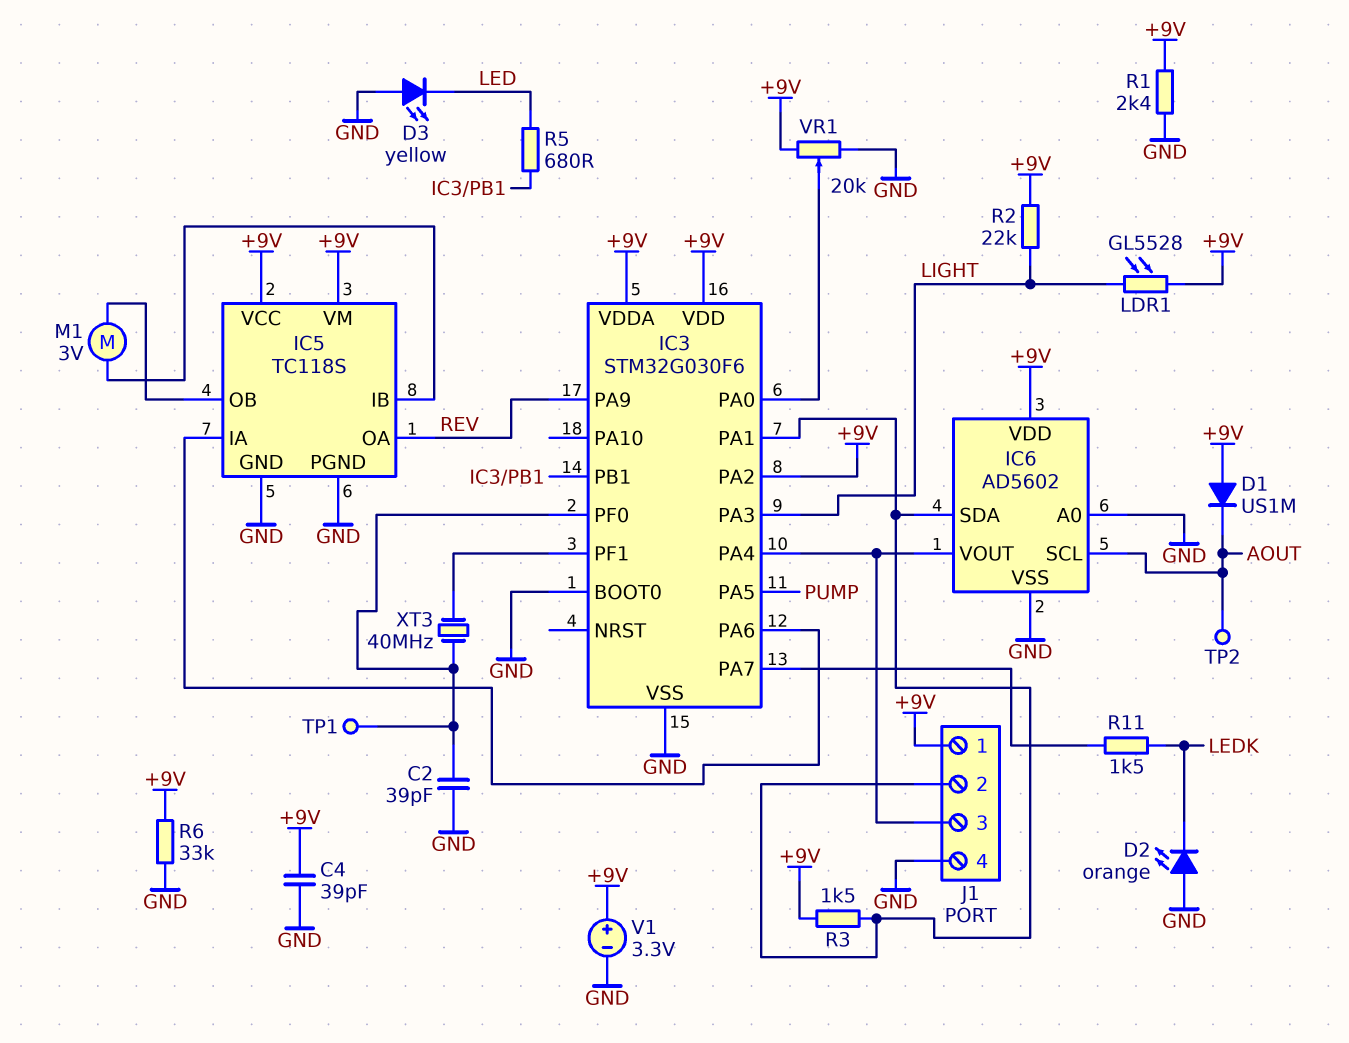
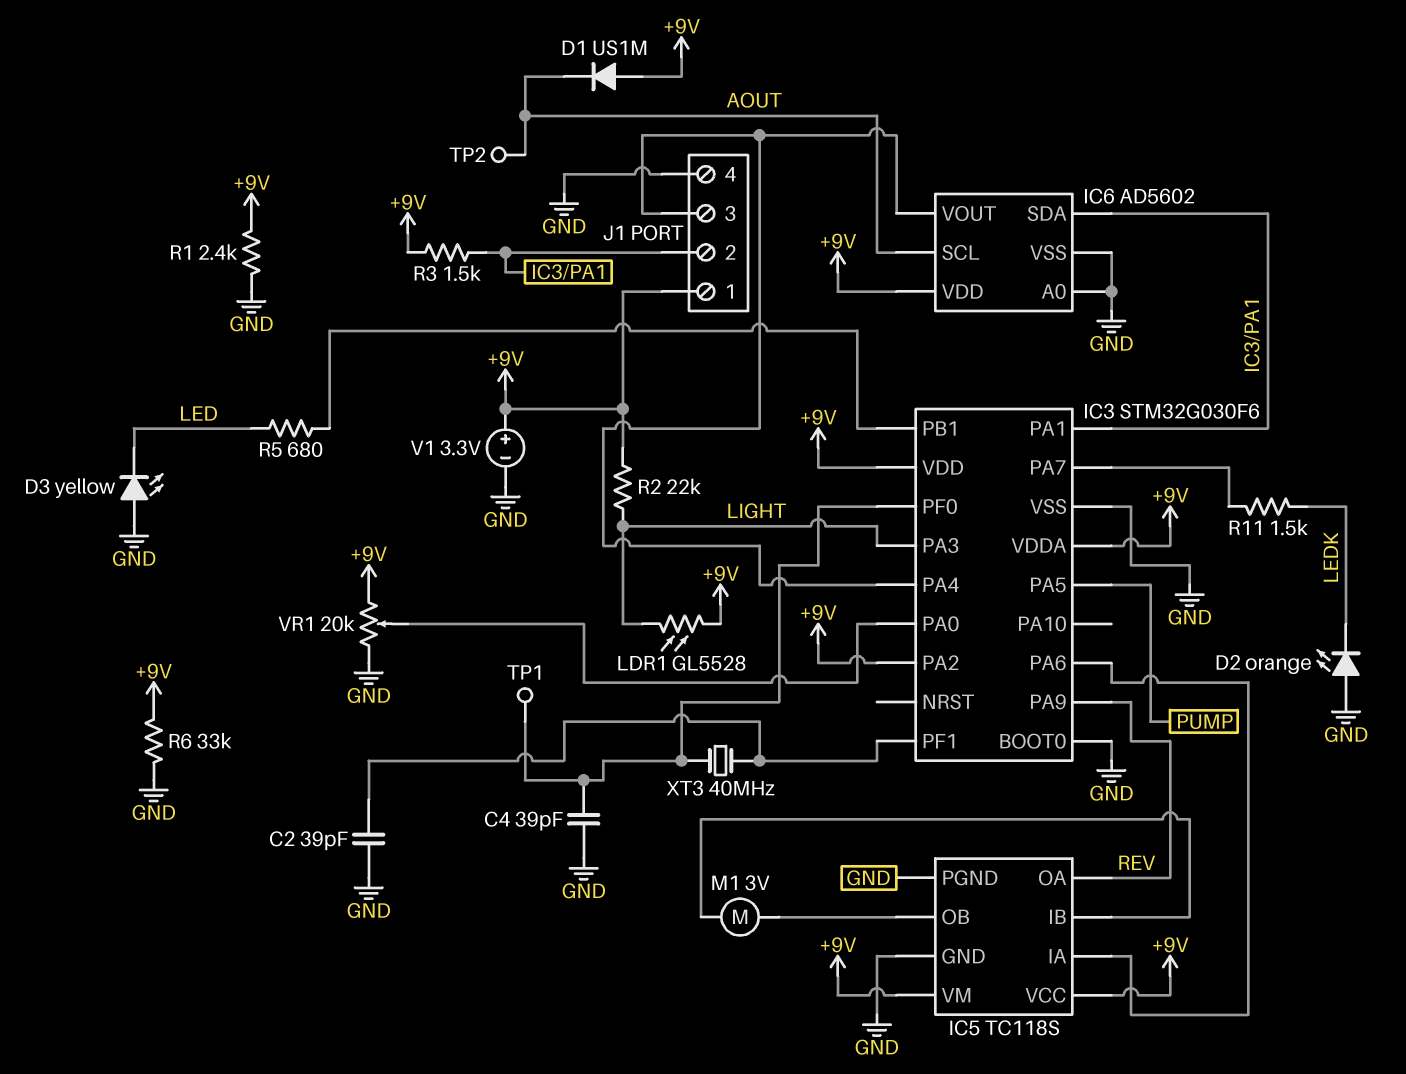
C2: 39pF (GND, IC3/PF0) -> 39pF (GND, IC3/PF1)
C4: 39pF (+9V, GND) -> 39pF (GND, IC3/PF0)

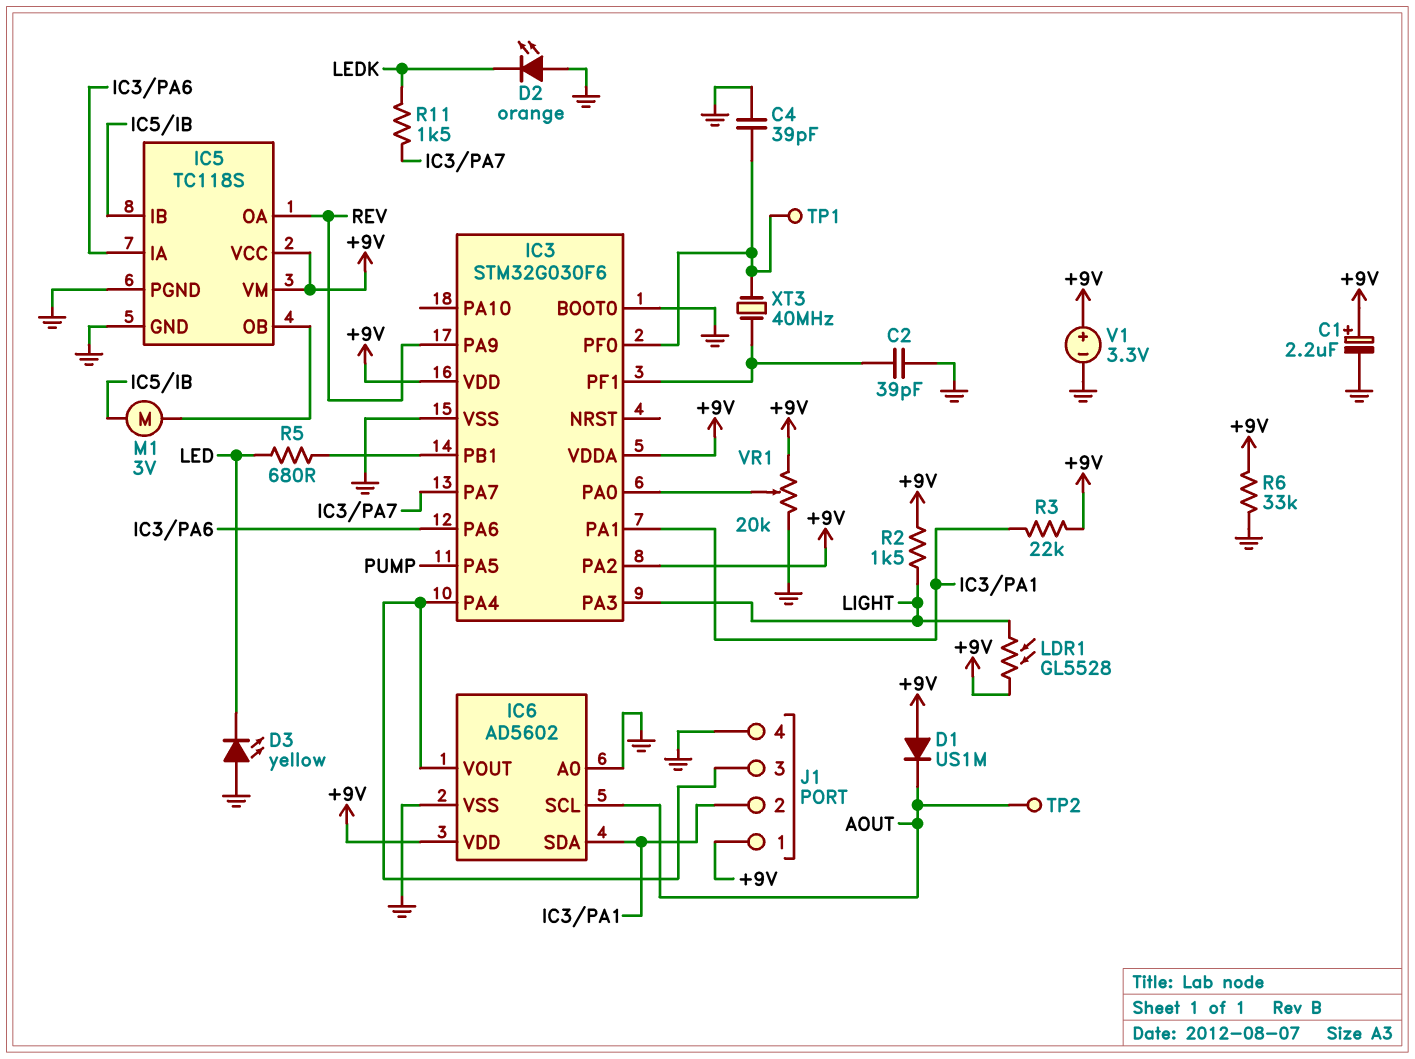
C1: none -> 2.2uF (plus +9V, minus GND)
R1: 2.4k (+9V, GND) -> none
R2: 22k (+9V, LIGHT) -> 1.5k (+9V, LIGHT)
R3: 1.5k (+9V, IC3/PA1) -> 22k (+9V, IC3/PA1)

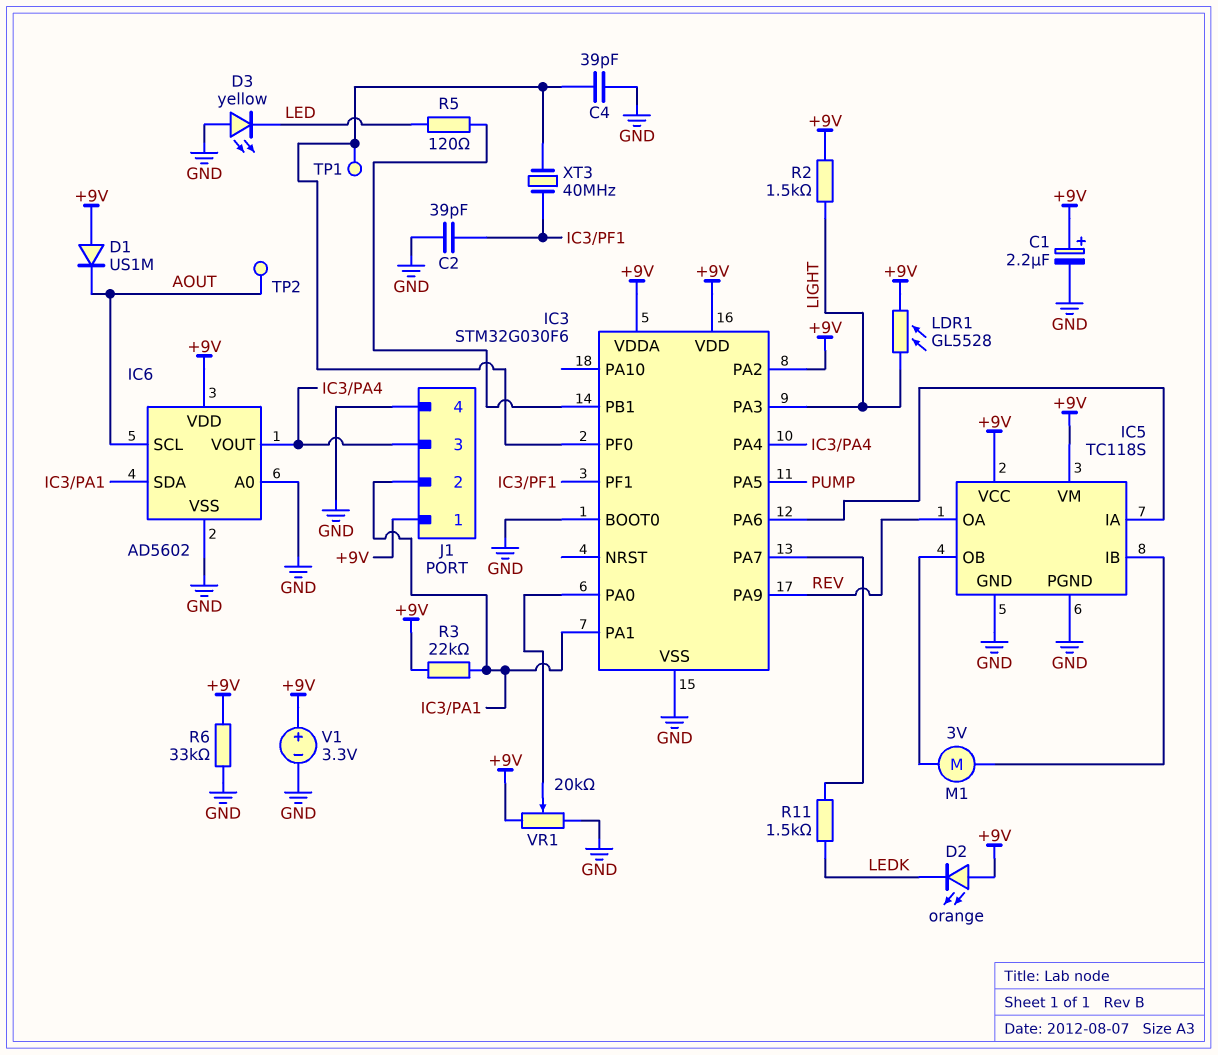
D2: LED orange (A GND, K LEDK) -> LED orange (A +9V, K LEDK)
R5: 680 (IC3/PB1, LED) -> 120 (IC3/PB1, LED)

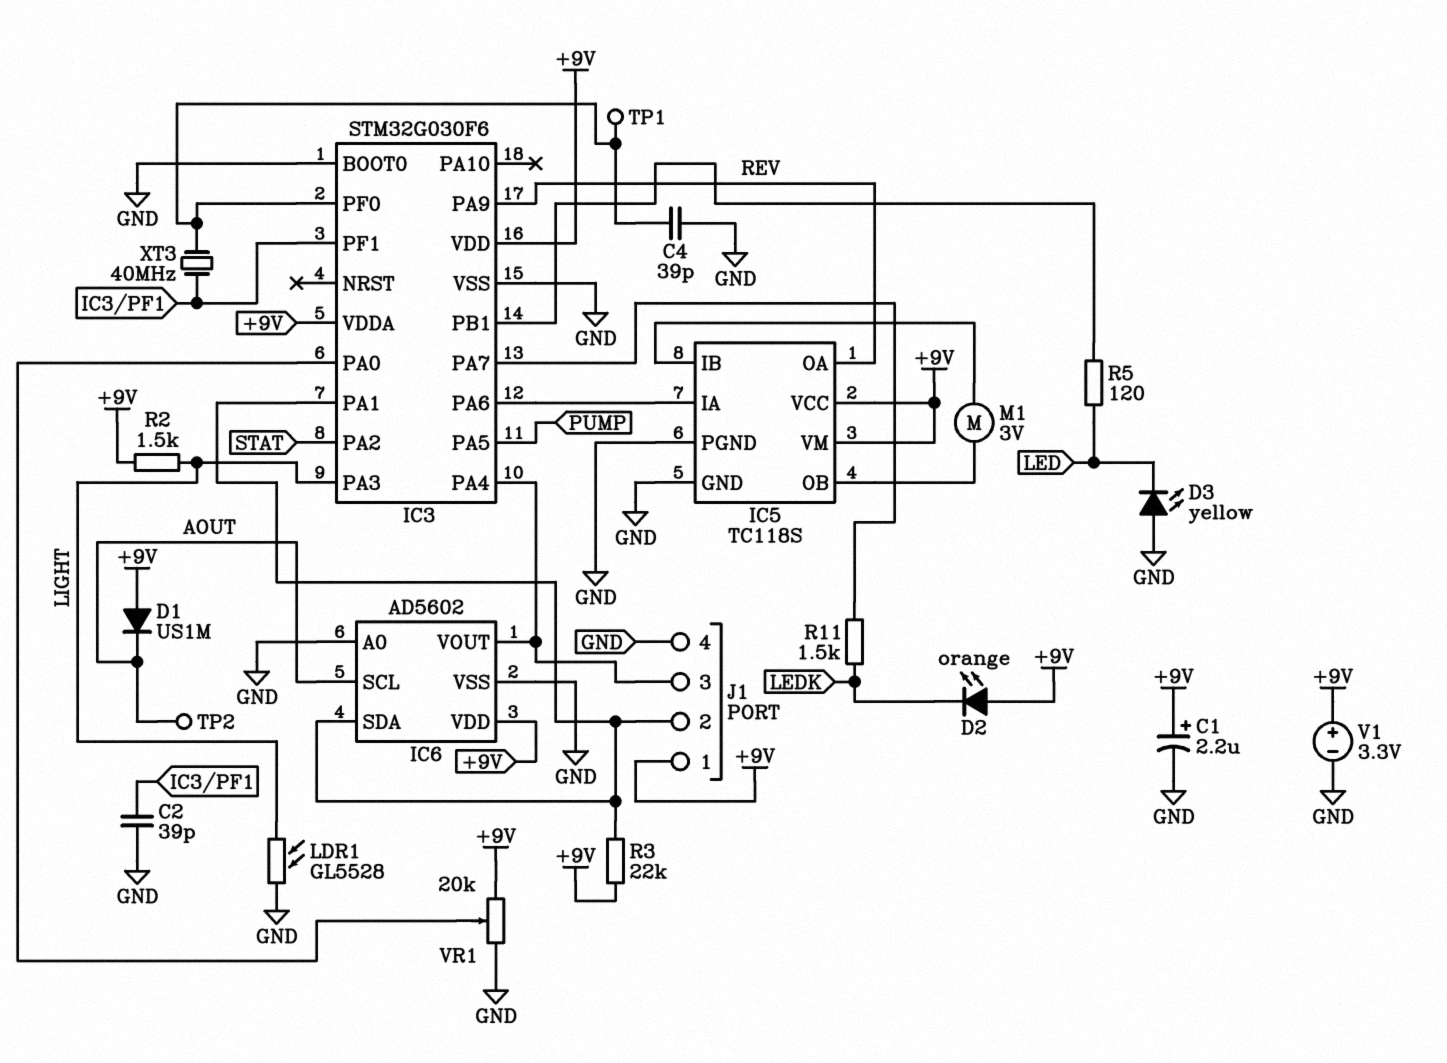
IC3 pin PA2: +9V -> STAT
LDR1: GL5528 (+9V, LIGHT) -> GL5528 (GND, LIGHT)
R6: 33k (+9V, GND) -> none

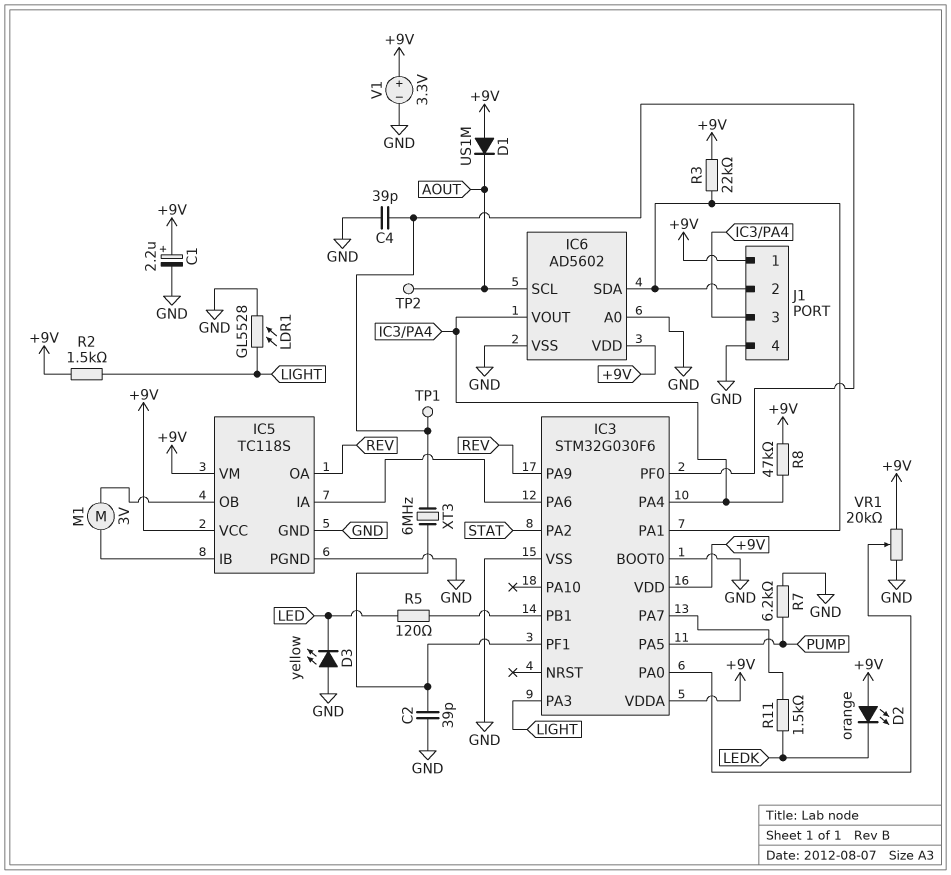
R7: none -> 6.2k (GND, PUMP)
R8: none -> 47k (+9V, IC3/PA4)
XT3: 40MHz (IC3/PF0, IC3/PF1) -> 6MHz (IC3/PF0, IC3/PF1)

